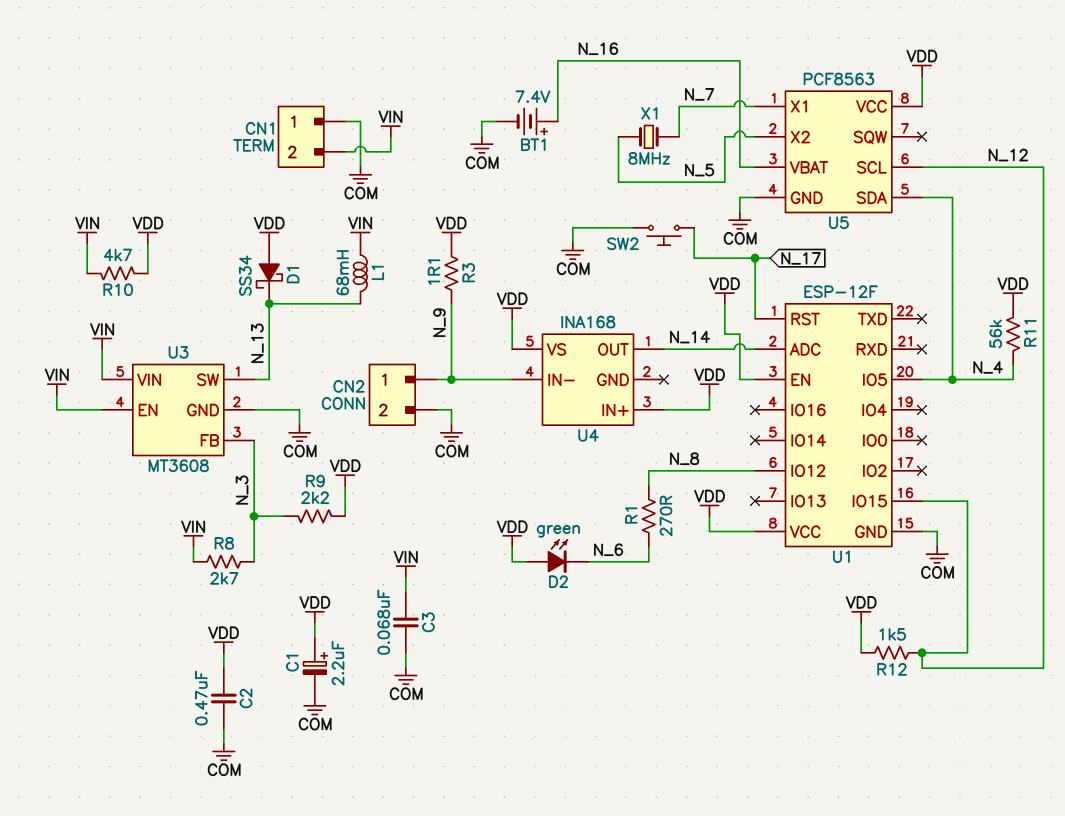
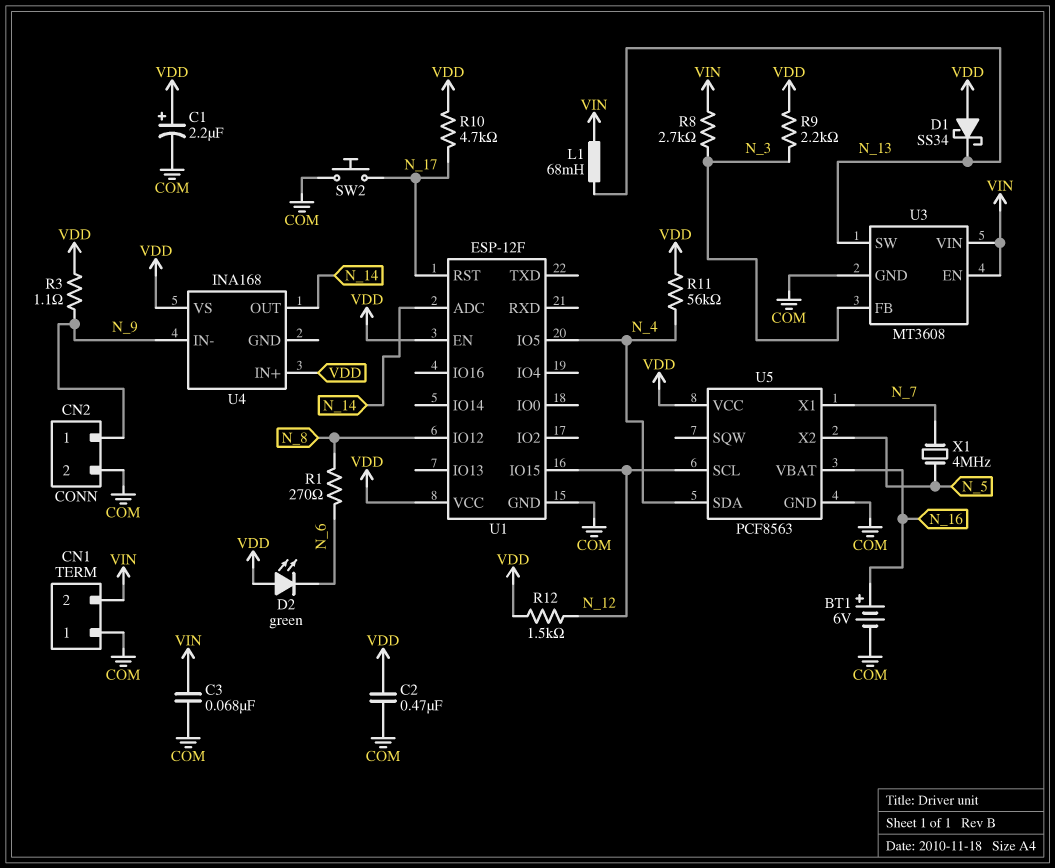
BT1: 7.4V (plus N_16, minus COM) -> 6V (plus N_16, minus COM)
R10: 4.7k (VDD, VIN) -> 4.7k (N_17, VDD)
X1: 8MHz (N_5, N_7) -> 4MHz (N_5, N_7)

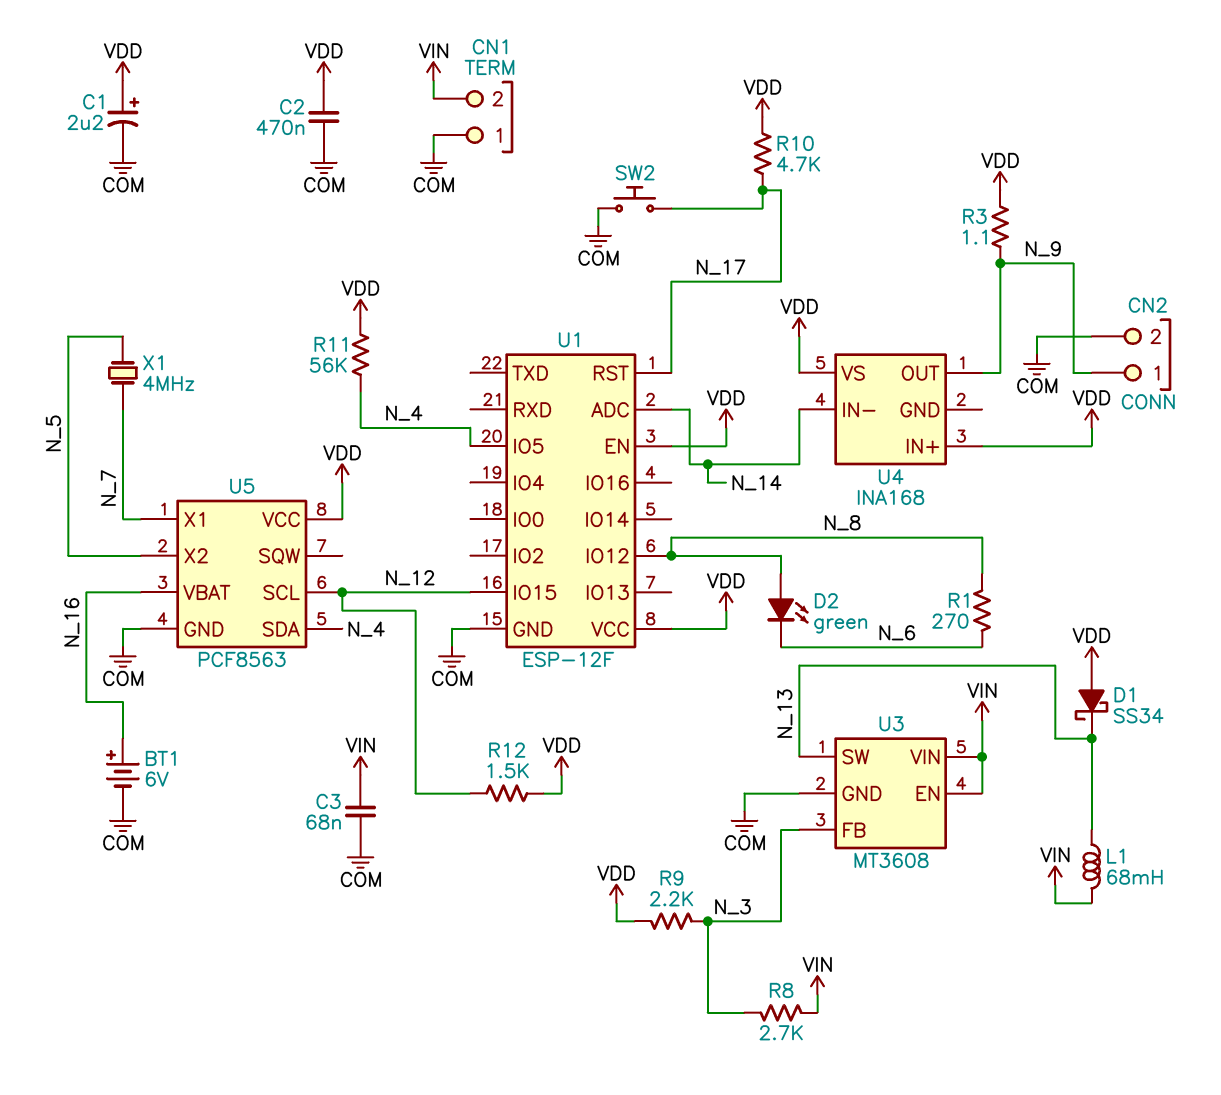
D2: LED green (A VDD, K N_6) -> LED green (A N_8, K N_6)
U4 pin IN-: N_9 -> N_14
U4 pin OUT: N_14 -> N_9

